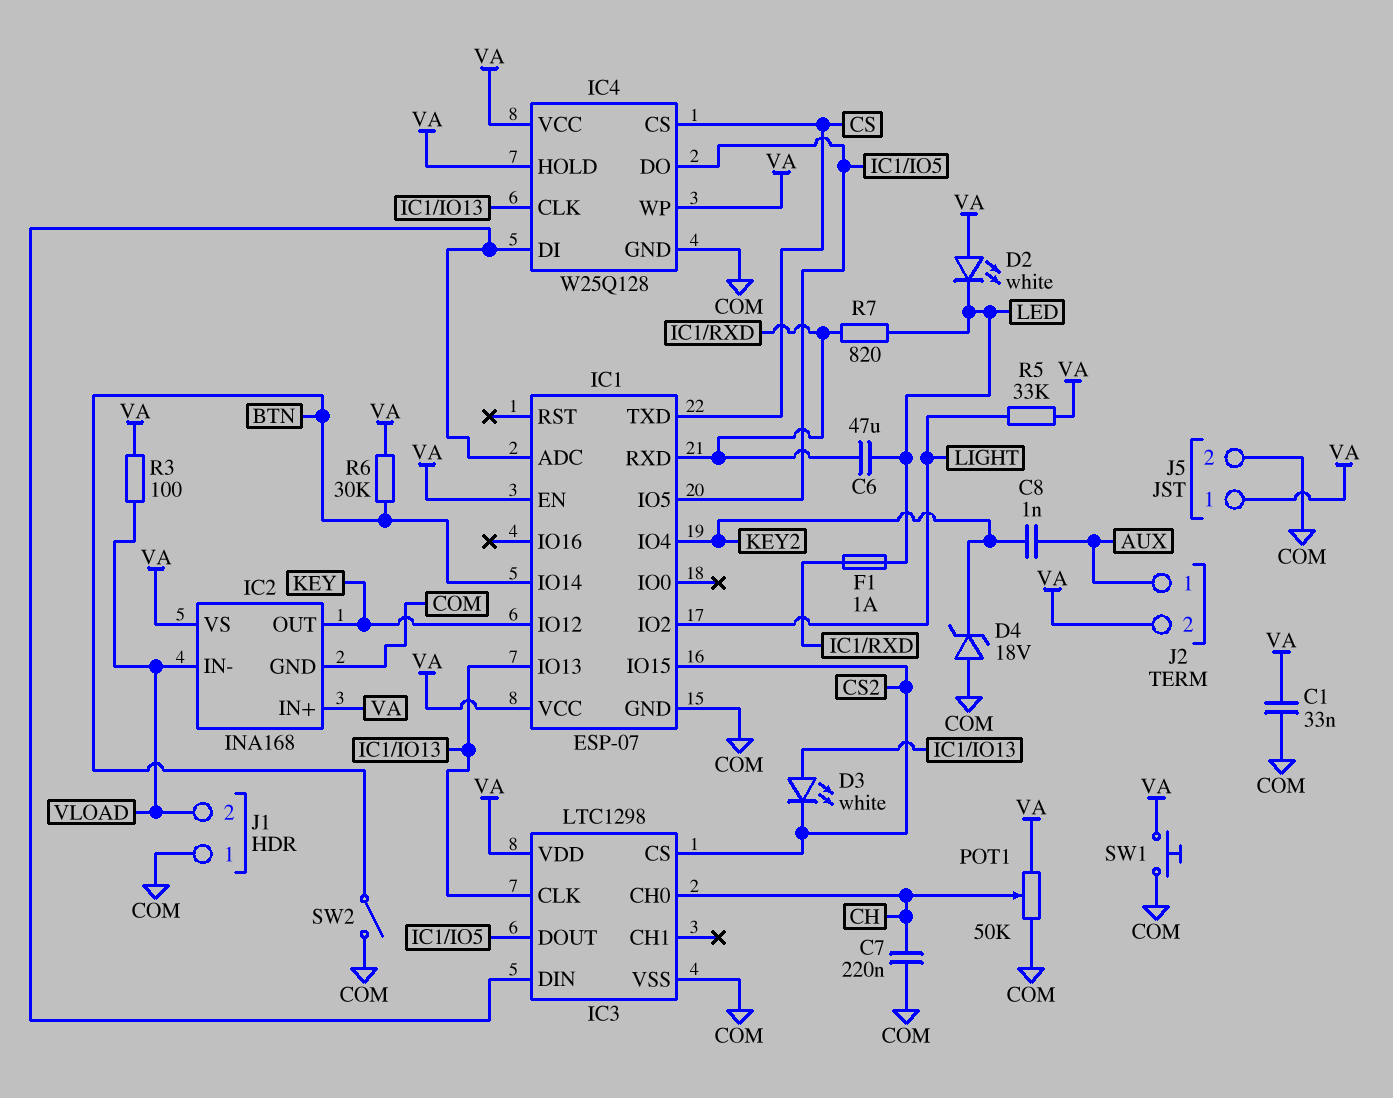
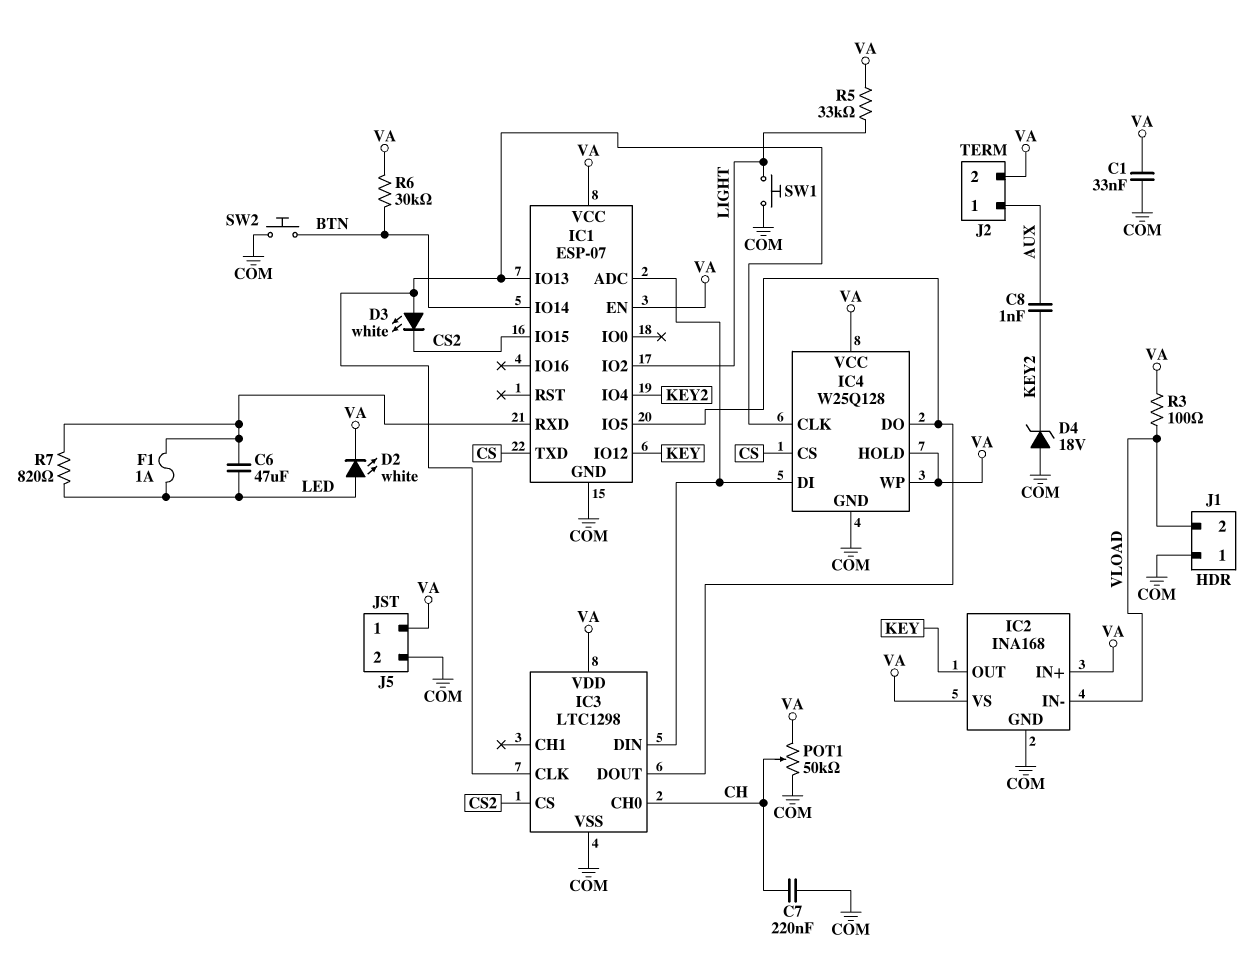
D2: LED white (A VA, K LED) -> LED white (A LED, K VA)
SW1: button (COM, VA) -> button (COM, LIGHT)
SW2: switch (BTN, COM) -> button (BTN, COM)

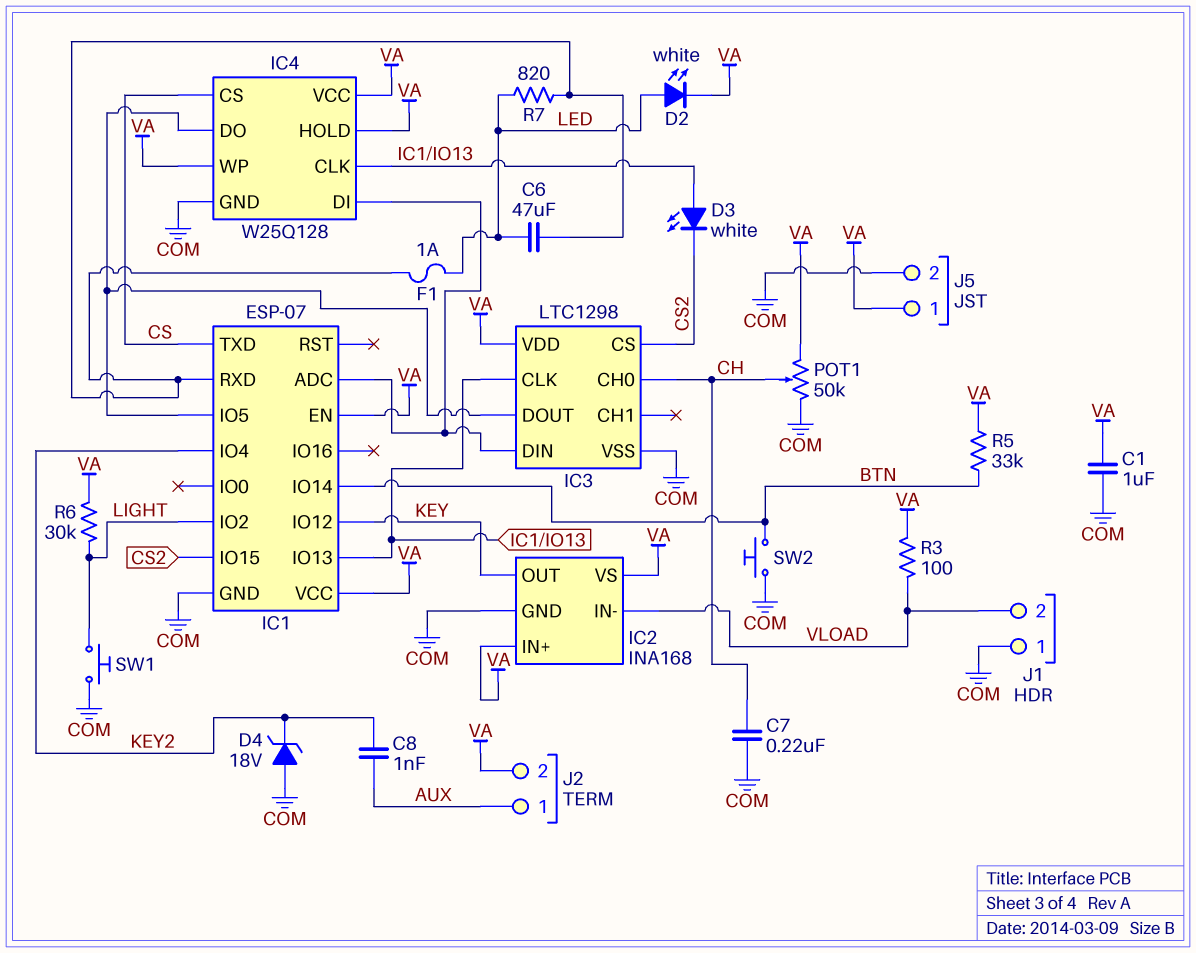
C1: 33nF (COM, VA) -> 1uF (COM, VA)
R5: 33k (LIGHT, VA) -> 33k (BTN, VA)
R6: 30k (BTN, VA) -> 30k (LIGHT, VA)

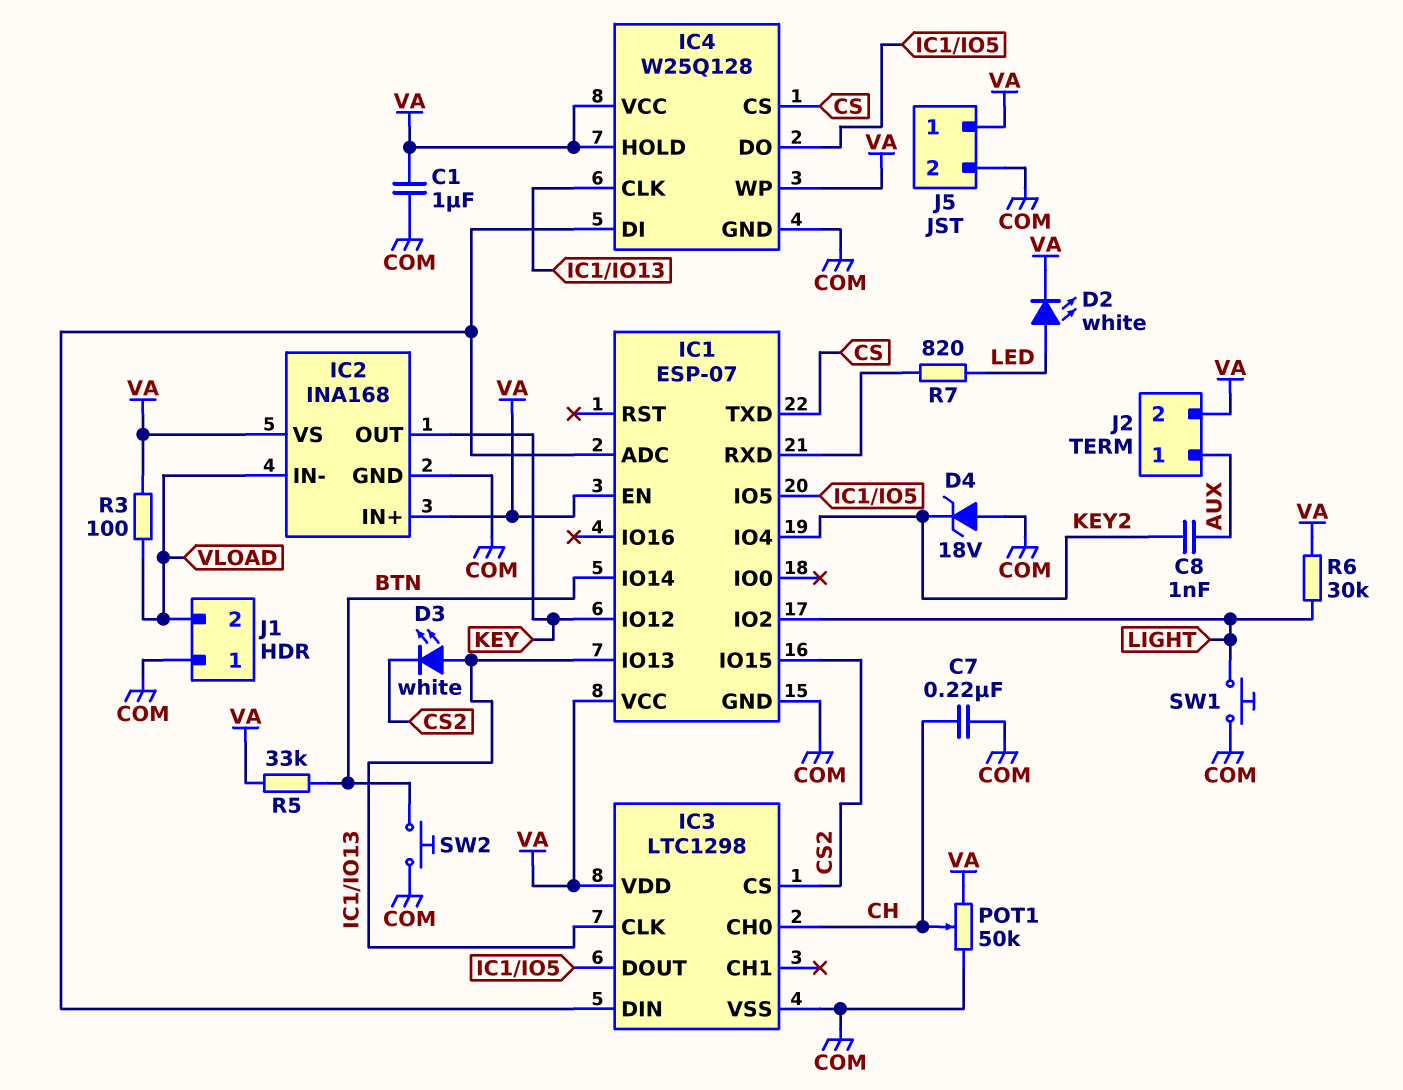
C6: 47uF (IC1/RXD, LED) -> none
F1: 1A (IC1/RXD, LED) -> none

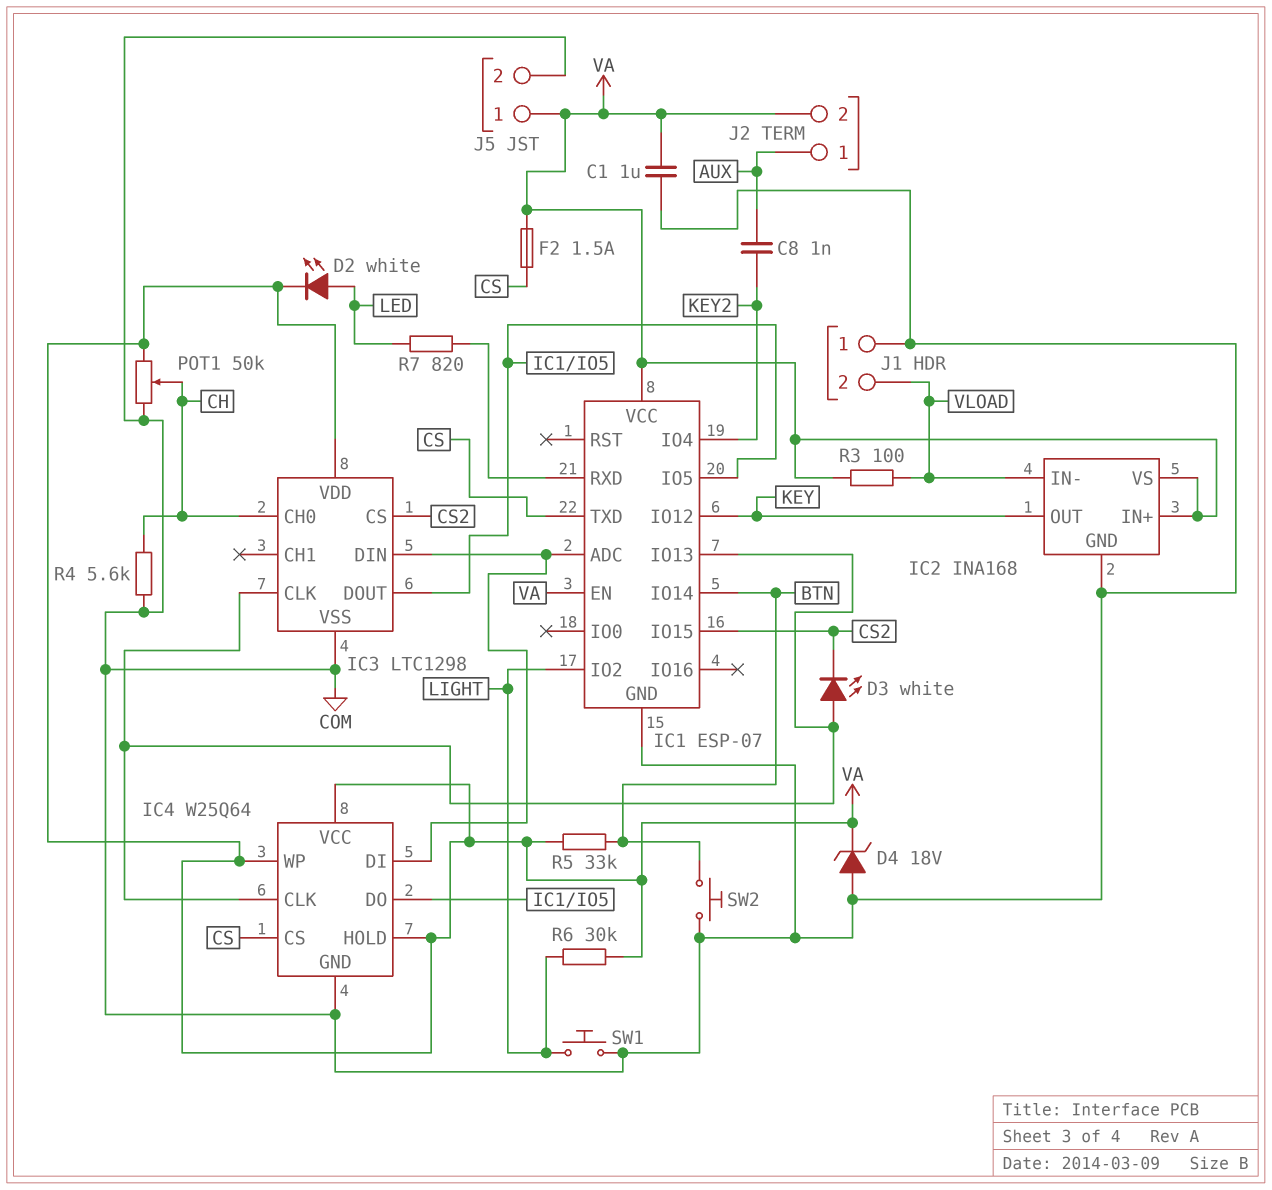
C7: 220nF (CH, COM) -> none
D4: zener 18V (A COM, K KEY2) -> zener 18V (A COM, K VA)
F2: none -> 1.5A (CS, VA)
IC4: W25Q128 -> W25Q64
R4: none -> 5.6k (CH, COM)

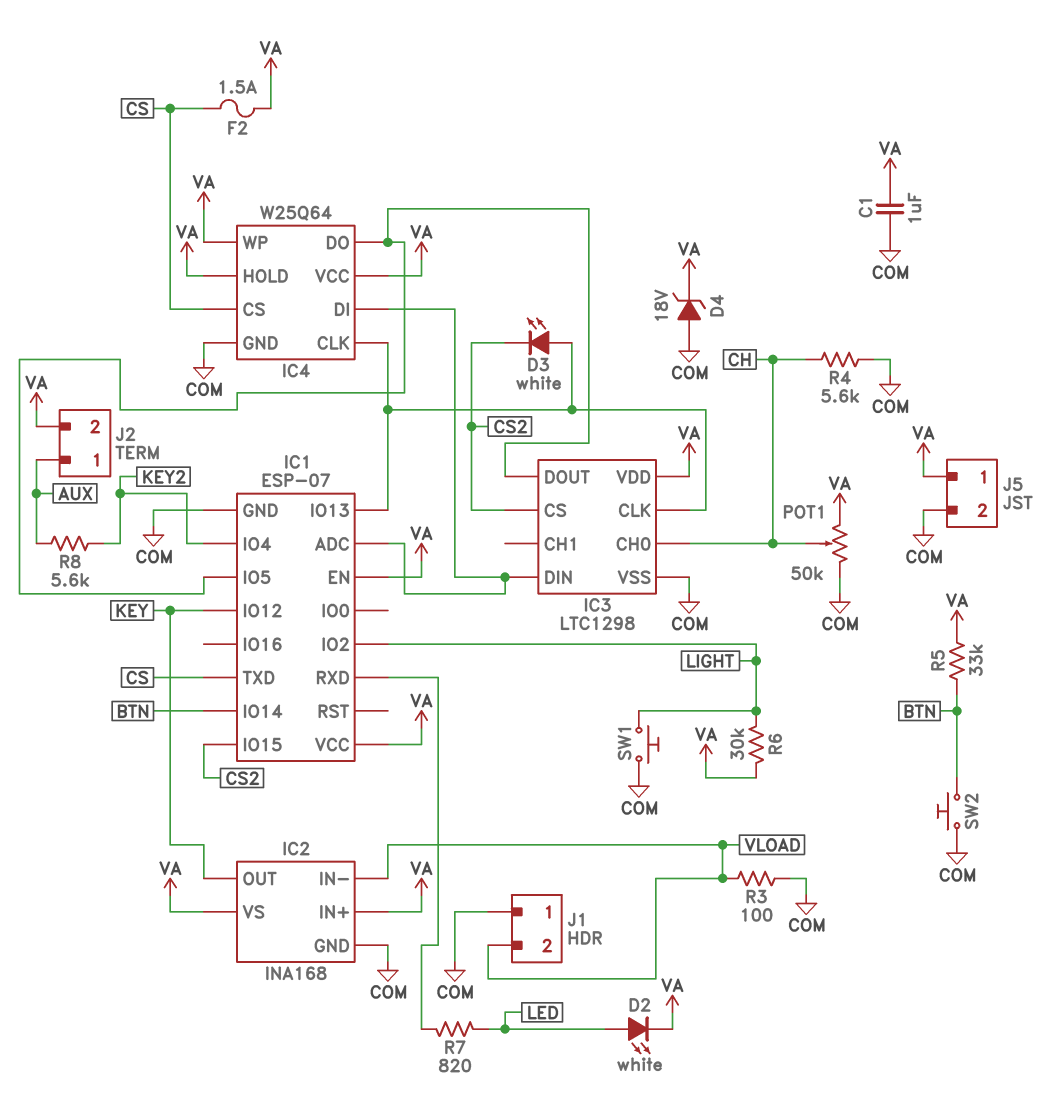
C8: 1nF (AUX, KEY2) -> none
R3: 100 (VA, VLOAD) -> 100 (COM, VLOAD)
R8: none -> 5.6k (AUX, KEY2)

